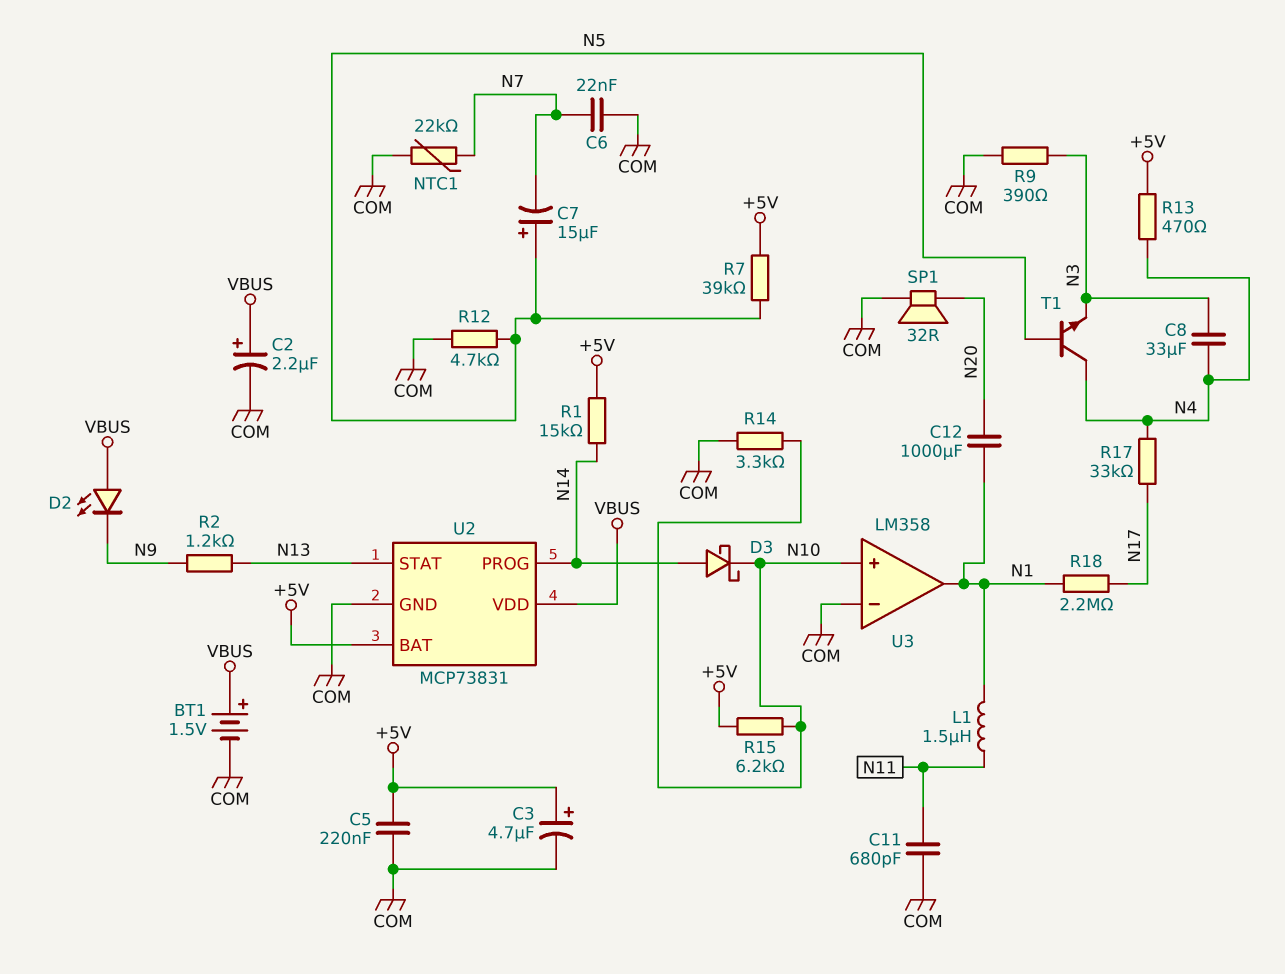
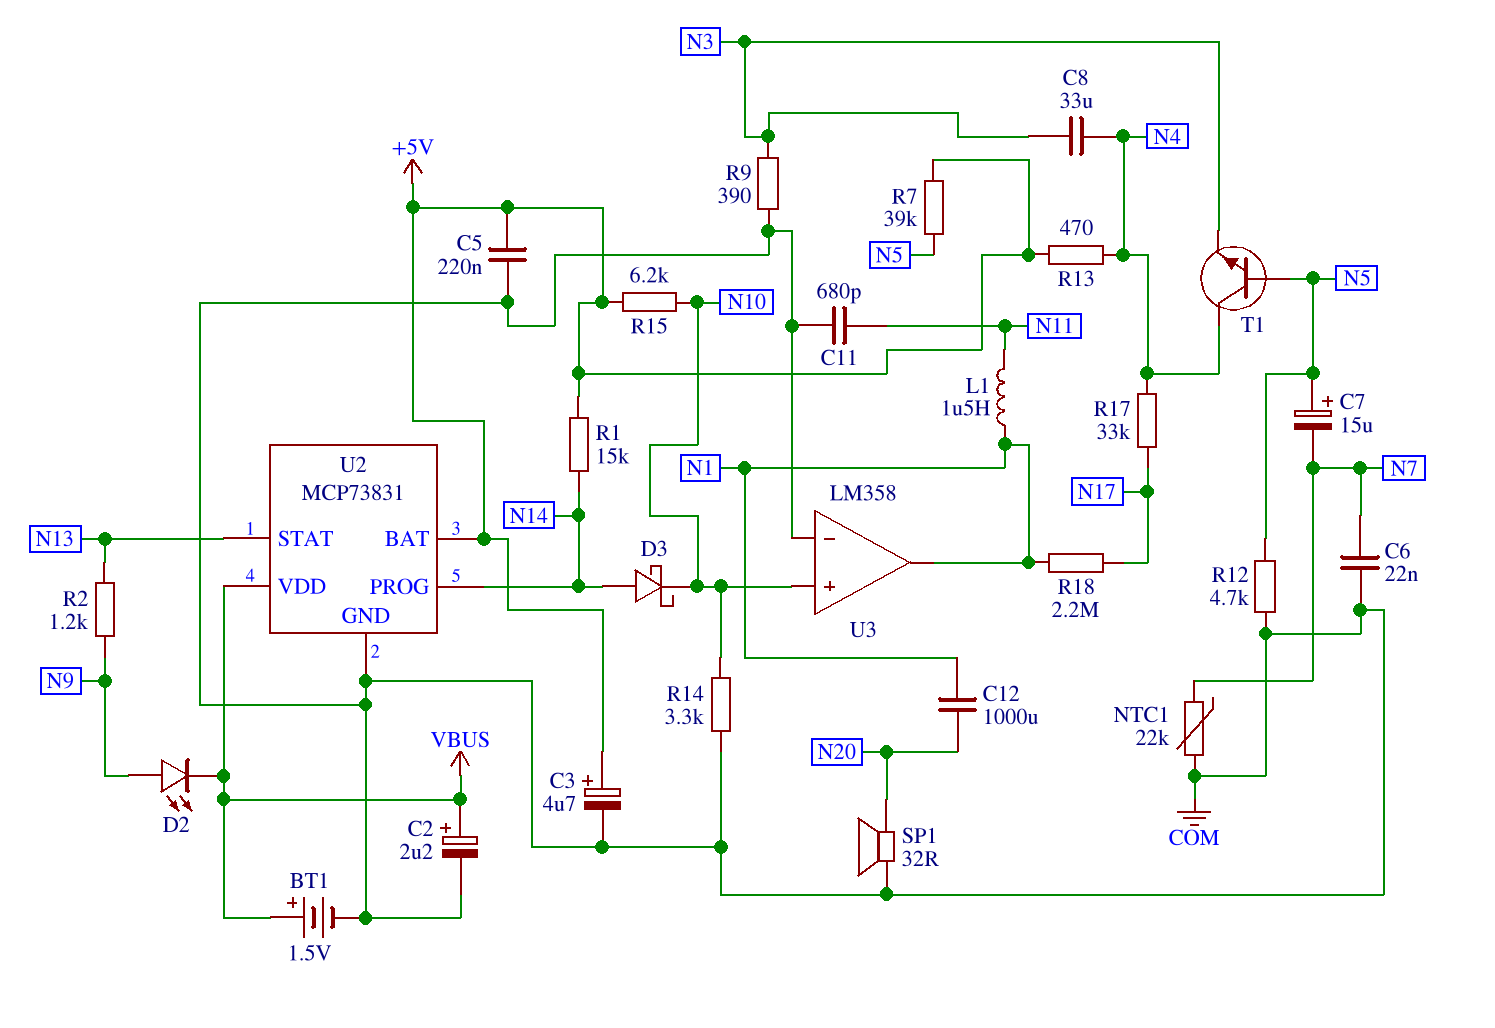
D2: LED (A VBUS, K N9) -> LED (A N9, K VBUS)

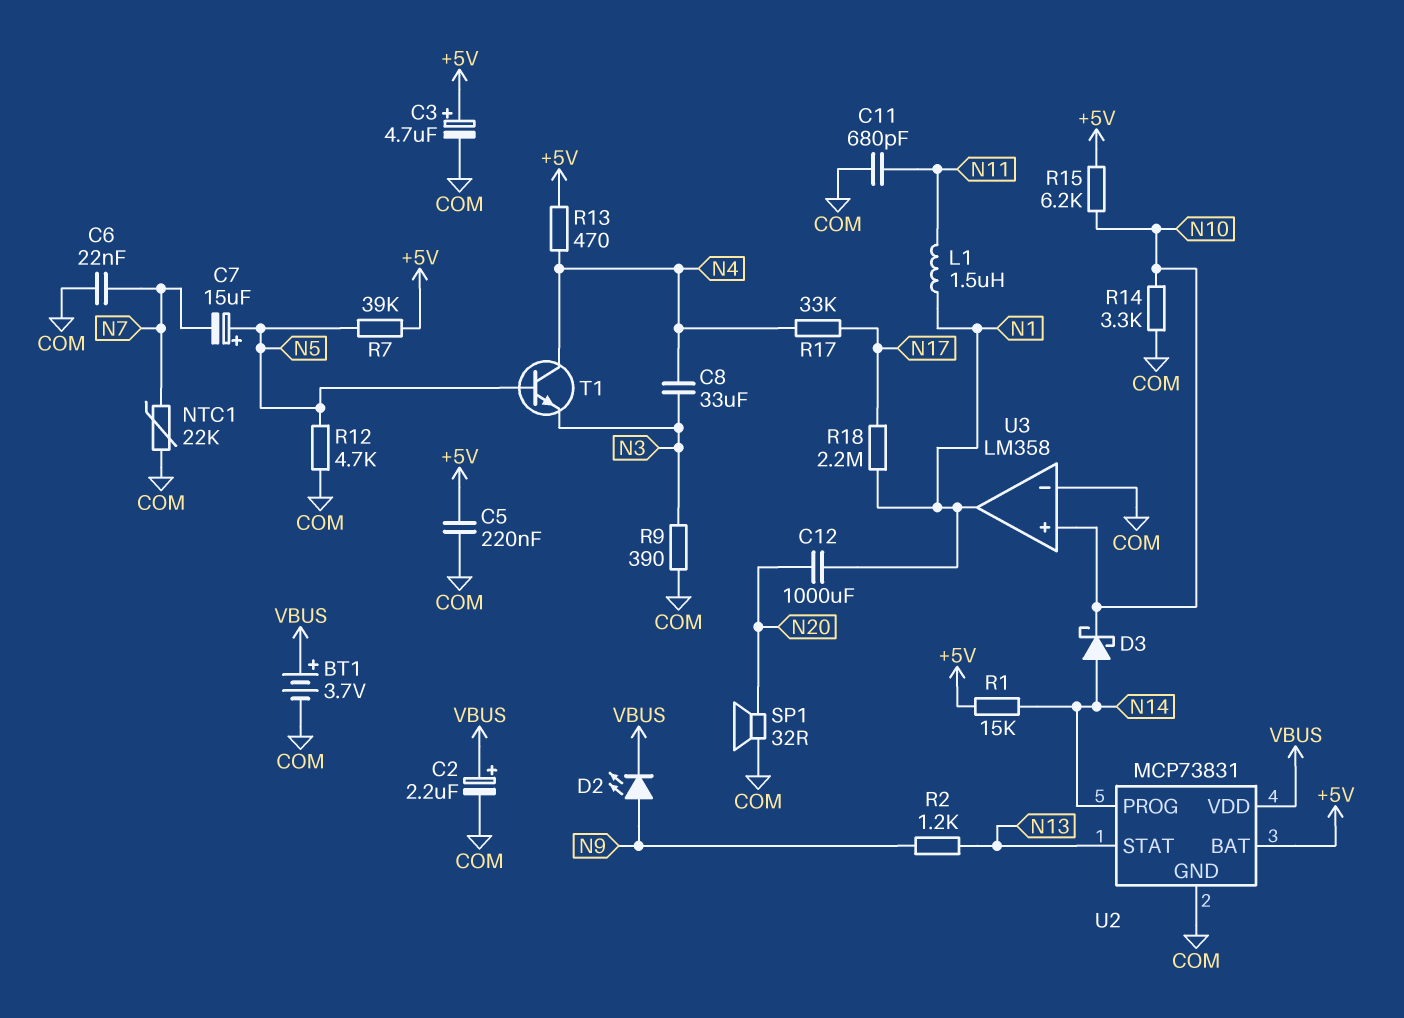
BT1: 1.5V (plus VBUS, minus COM) -> 3.7V (plus VBUS, minus COM)

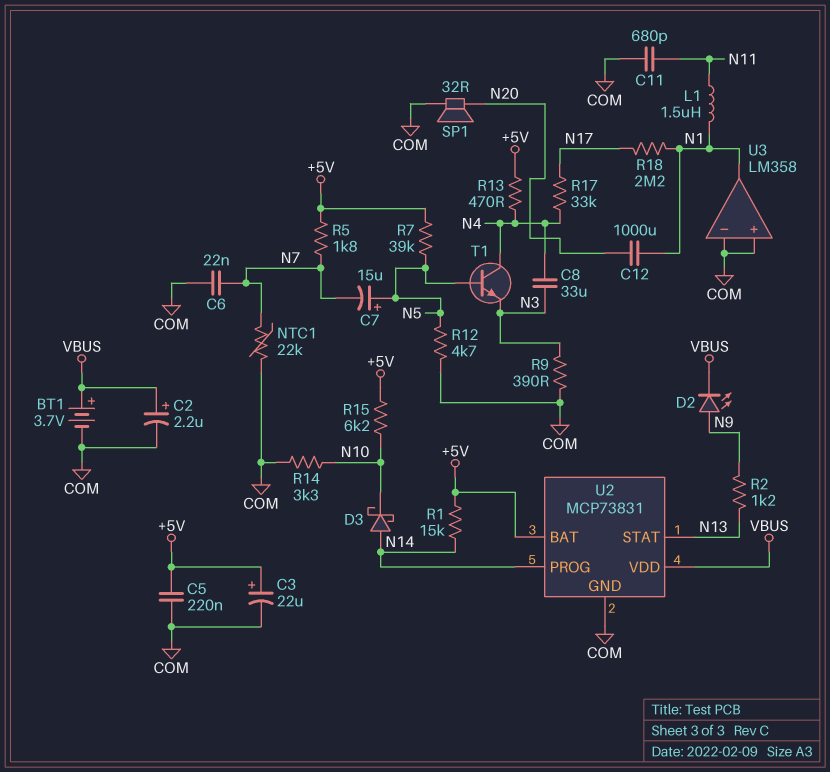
C3: 4.7uF (plus +5V, minus COM) -> 22uF (plus +5V, minus COM)
R5: none -> 1.8k (+5V, N7)
U3 pin in+: N10 -> COM

